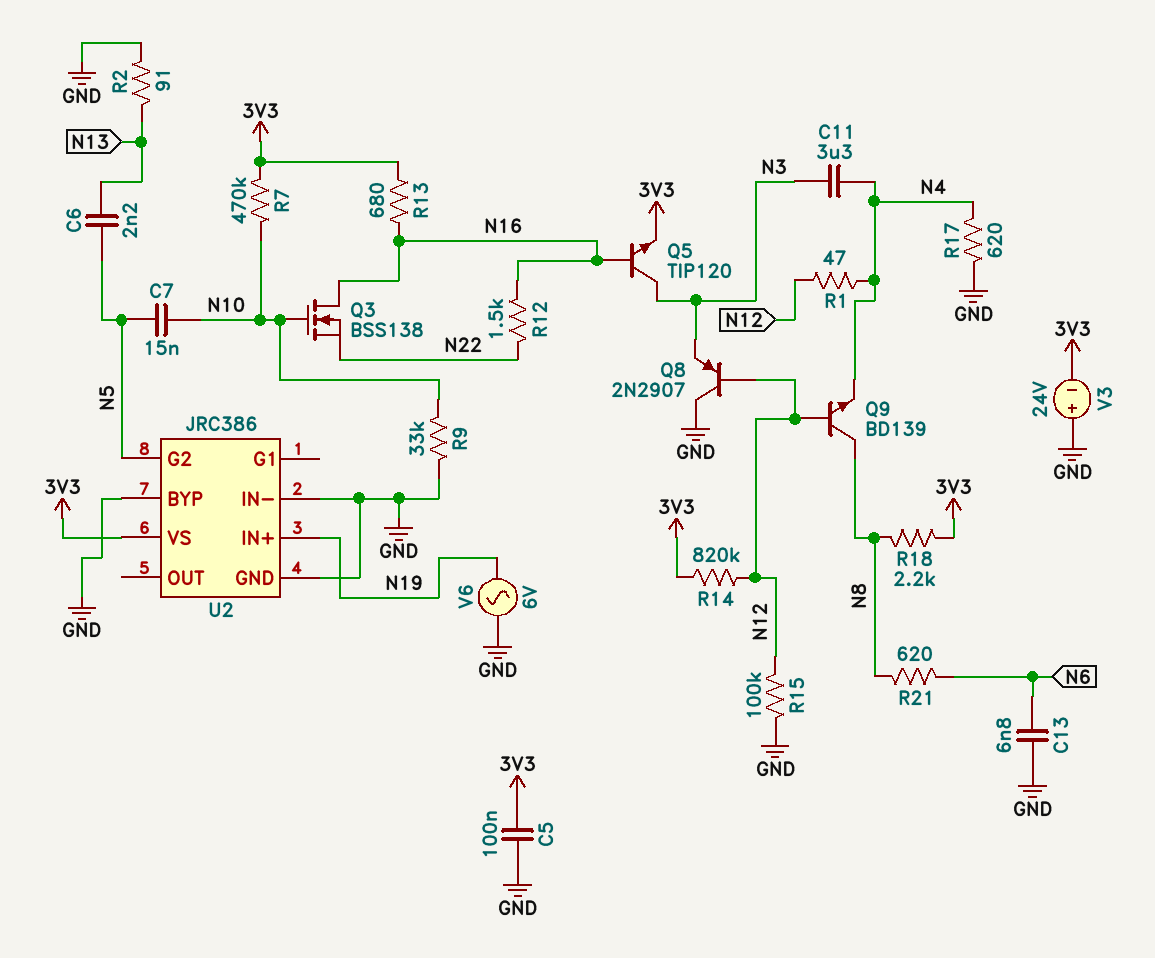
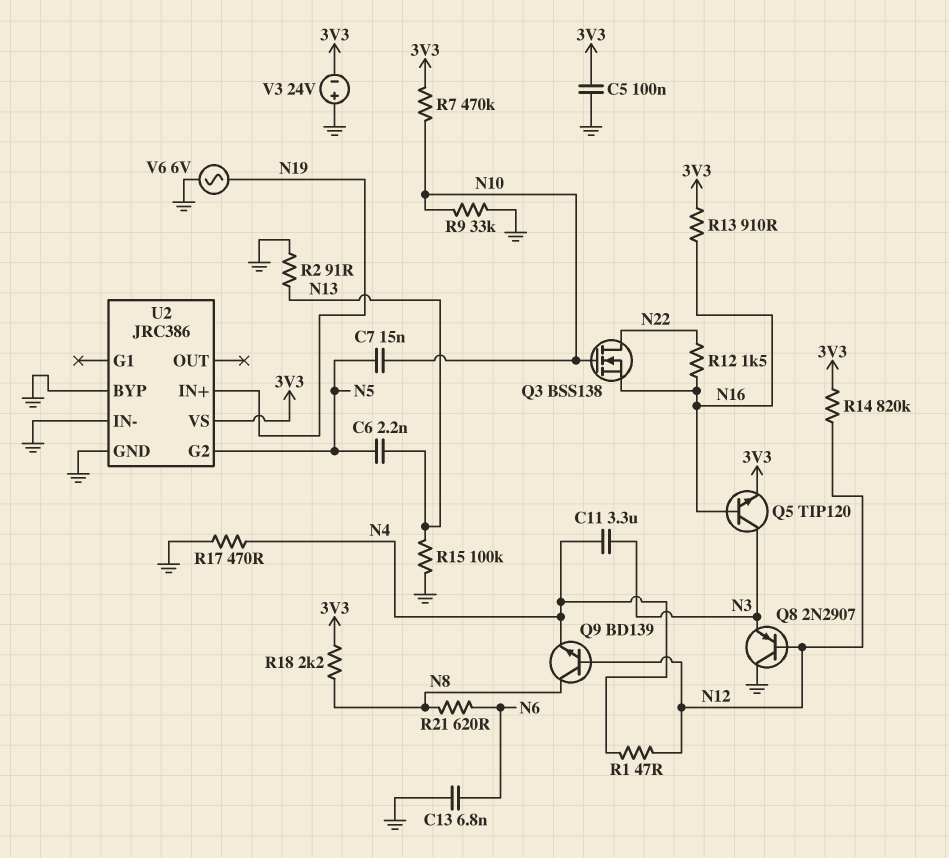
Q3: NMOS BSS138 (G N10, D N16, S N22) -> NMOS BSS138 (G N10, D N22, S N16)
R13: 680 (3V3, N16) -> 910 (3V3, N16)
R15: 100k (GND, N12) -> 100k (GND, N13)
R17: 620 (GND, N4) -> 470 (GND, N4)

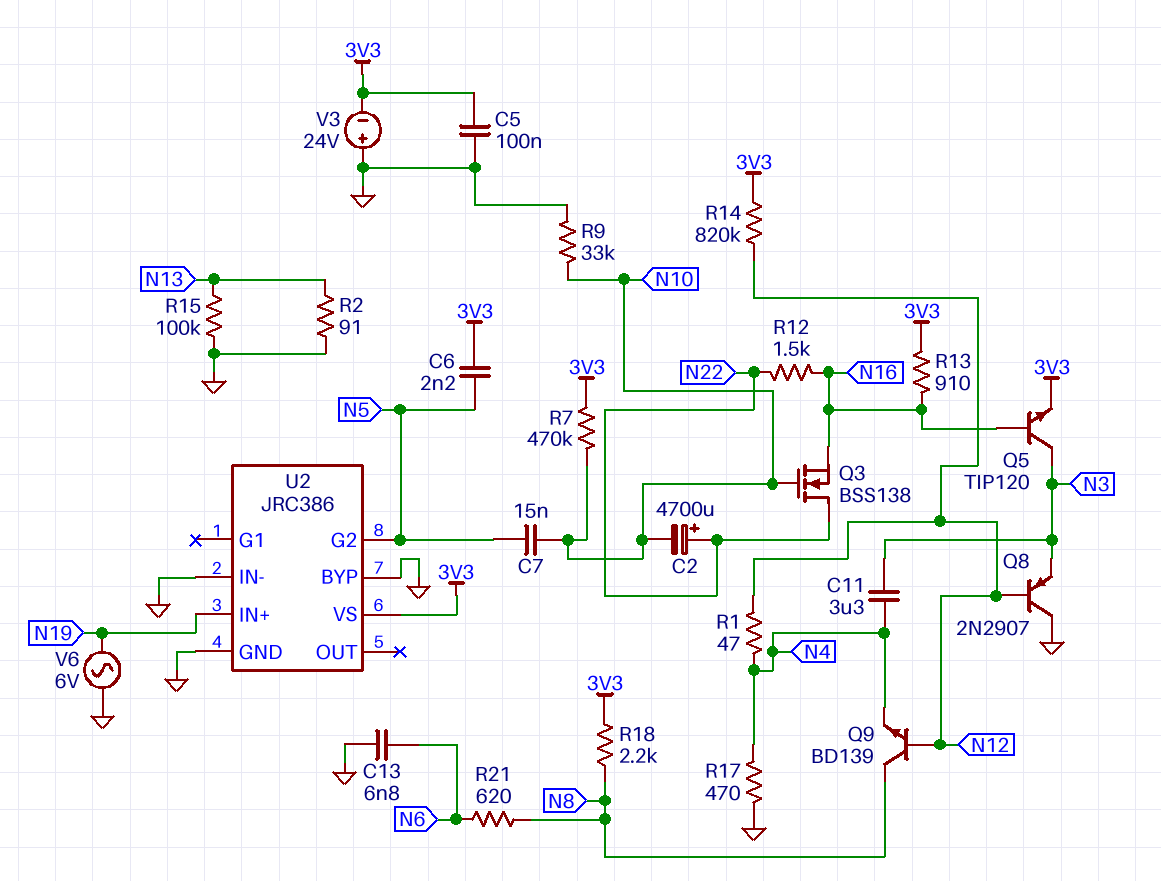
C2: none -> 4700uF (plus N22, minus N10)
C6: 2.2nF (N5, N13) -> 2.2nF (3V3, N5)

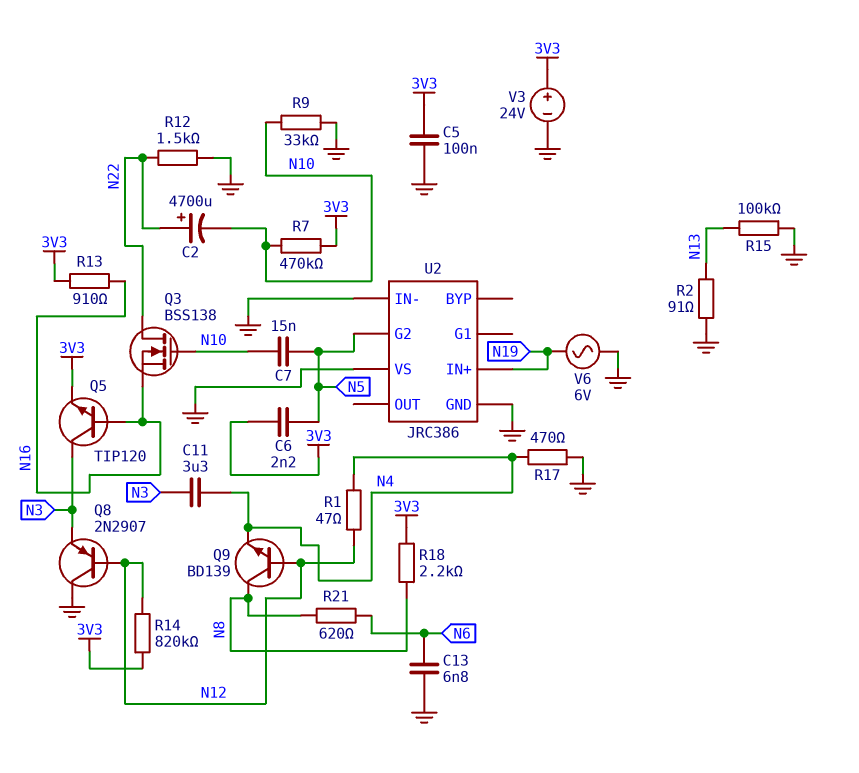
R12: 1.5k (N16, N22) -> 1.5k (GND, N22)
U2 pin BYP: GND -> none
U2 pin VS: 3V3 -> GND
V3: 24V (plus GND, minus 3V3) -> 24V (plus 3V3, minus GND)

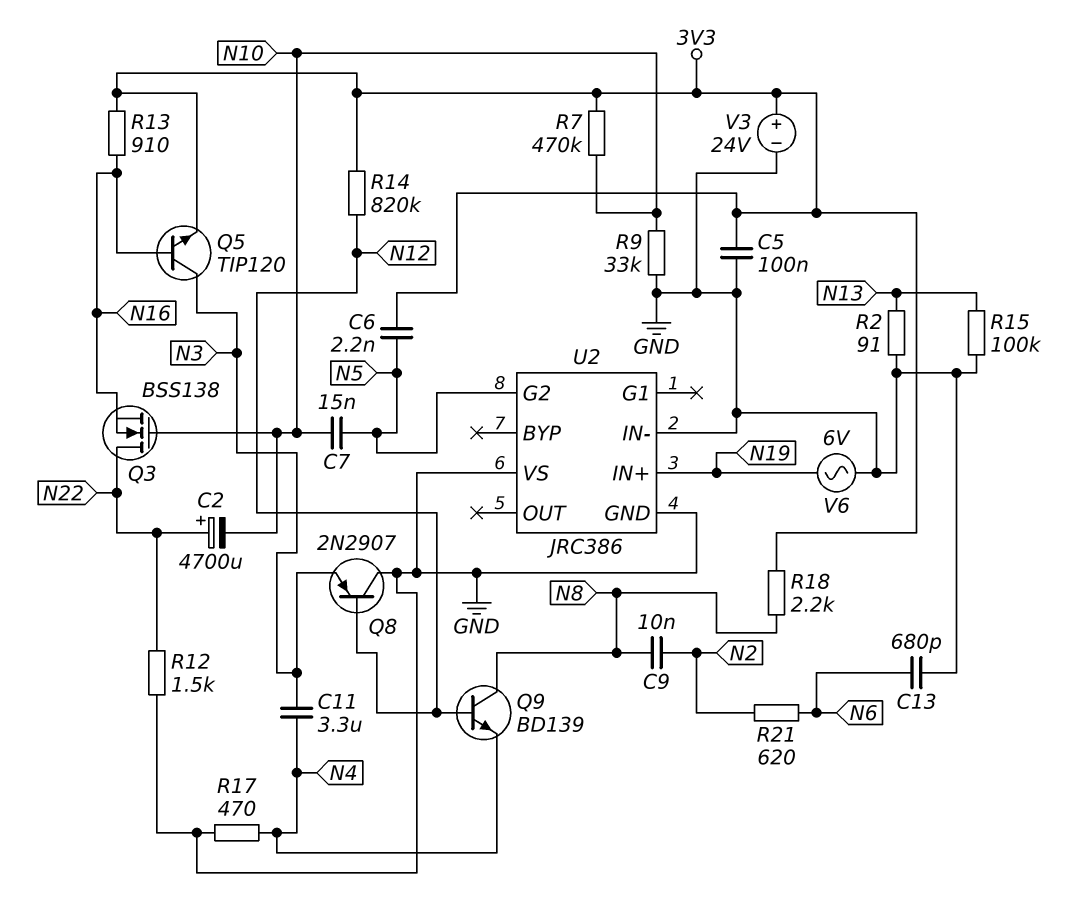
C9: none -> 10nF (N2, N8)
C13: 6.8nF (GND, N6) -> 680pF (GND, N6)
R1: 47 (N4, N12) -> none
R21: 620 (N6, N8) -> 620 (N2, N6)

